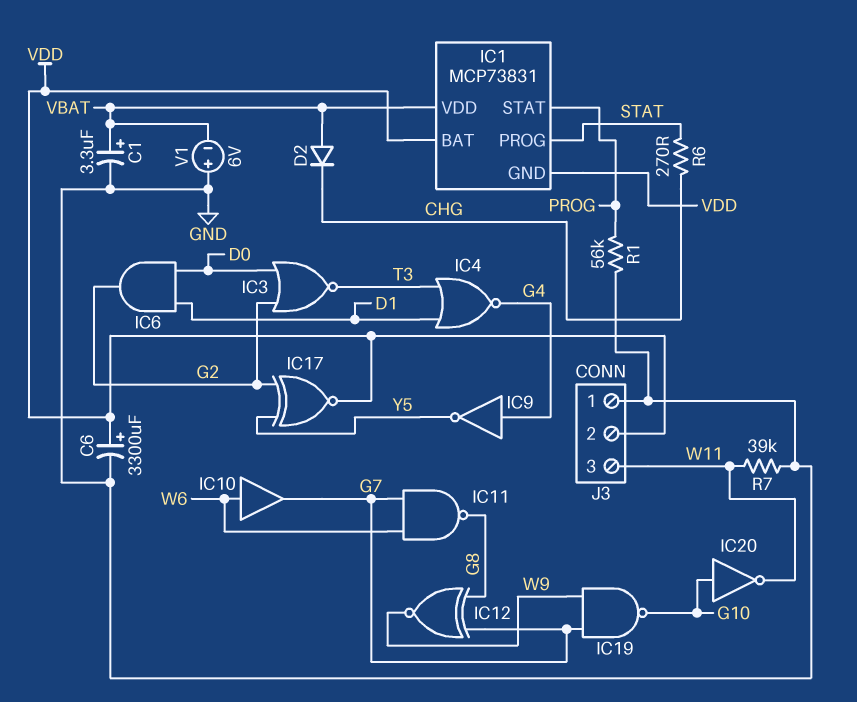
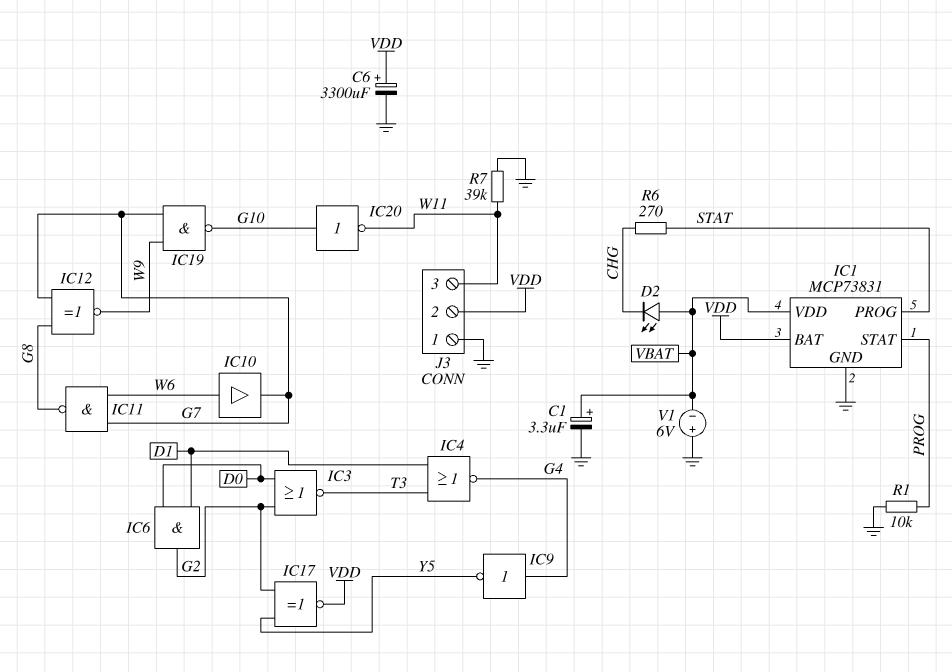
D2: diode (A VBAT, K CHG) -> LED (A VBAT, K CHG)
IC1 pin GND: VDD -> GND
R1: 56k (GND, PROG) -> 10k (GND, PROG)

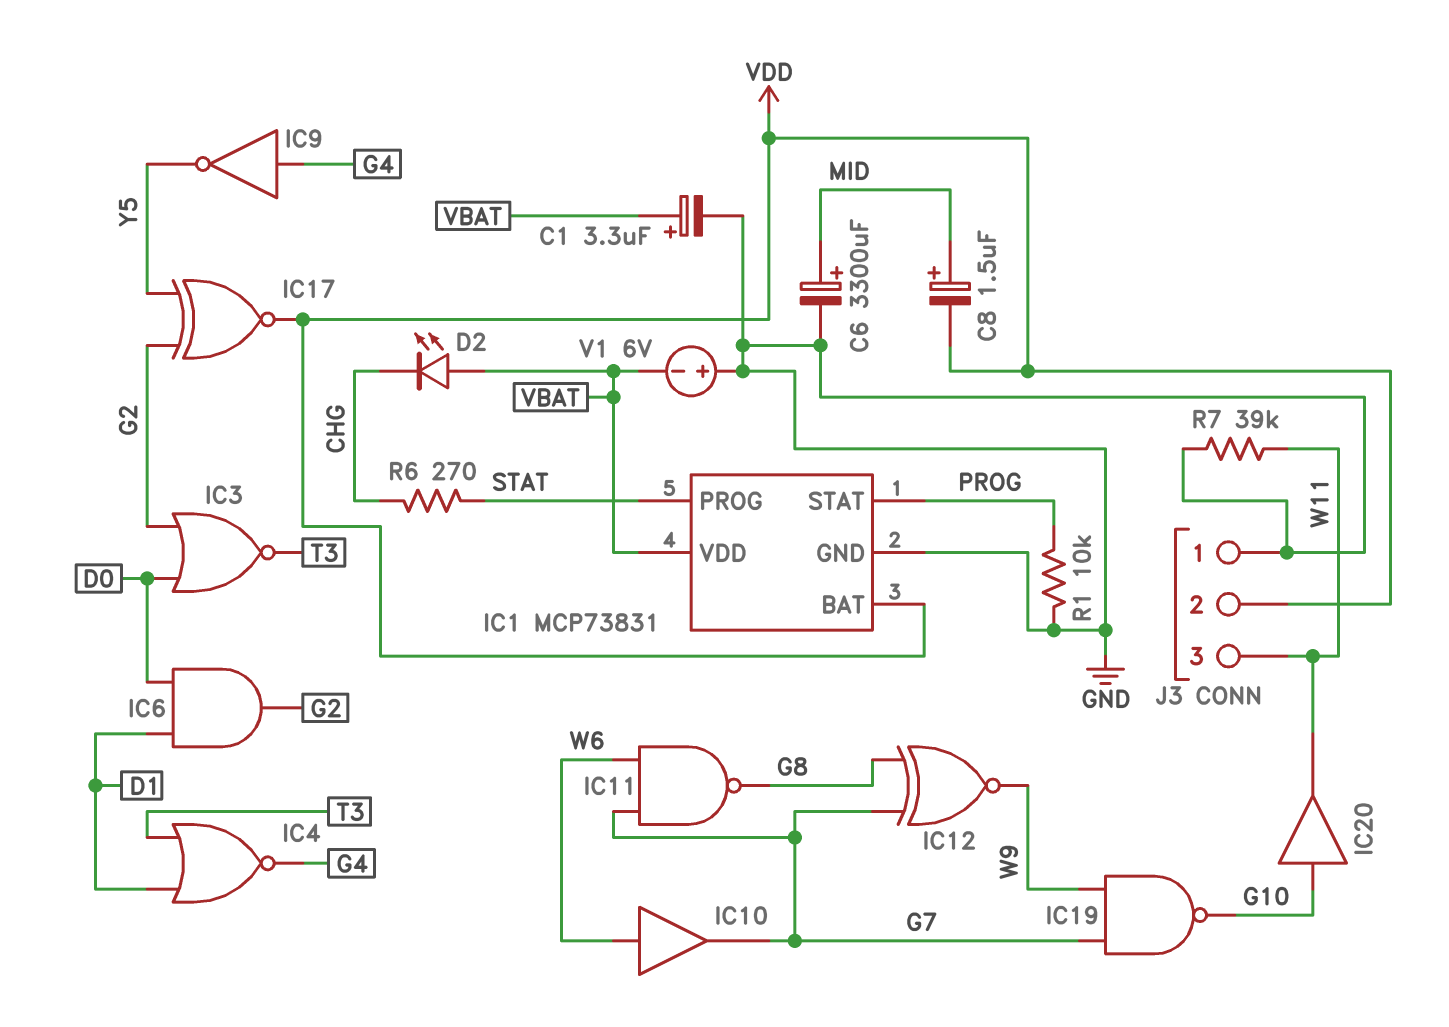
C6: 3300uF (plus VDD, minus GND) -> 3300uF (plus MID, minus GND)
C8: none -> 1.5uF (plus MID, minus VDD)
IC20: NOT (in G10, out W11) -> buffer (in G10, out W11)

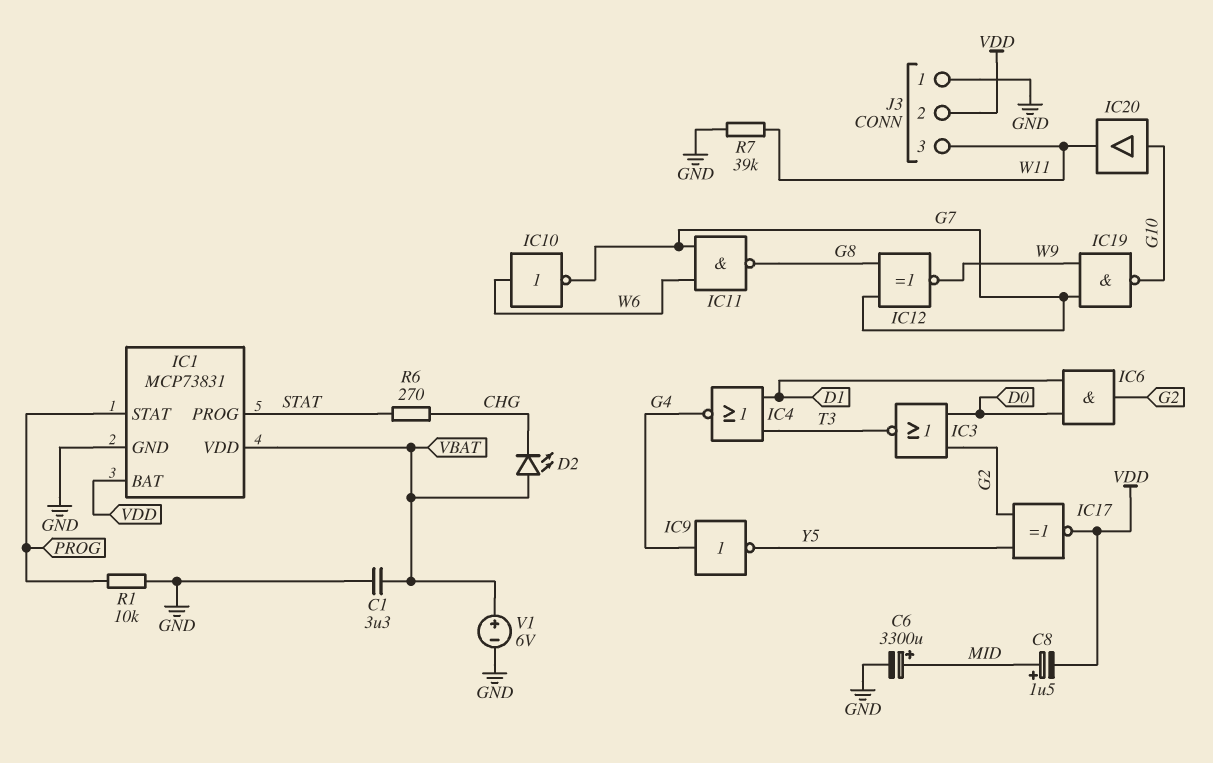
C1: 3.3uF (plus VBAT, minus GND) -> 3.3uF (GND, VBAT)
IC10: buffer (in W6, out G7) -> NOT (in W6, out G7)
V1: 6V (plus GND, minus VBAT) -> 6V (plus VBAT, minus GND)

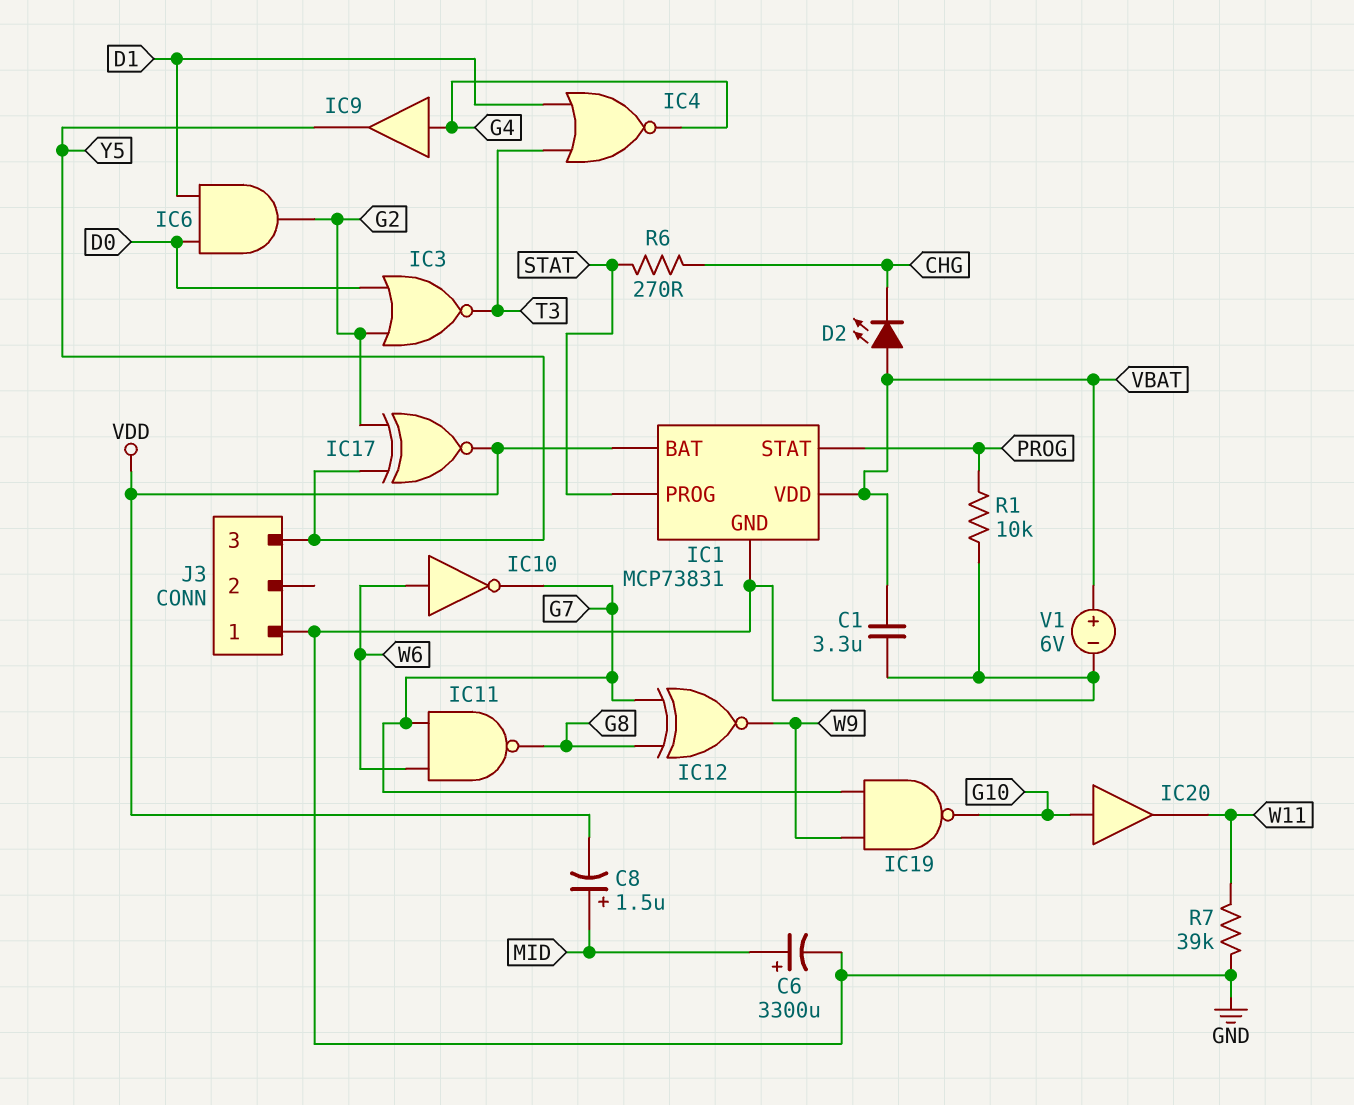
IC9: NOT (in G4, out Y5) -> buffer (in G4, out Y5)
J3 pin 2: VDD -> none
J3 pin 3: W11 -> Y5

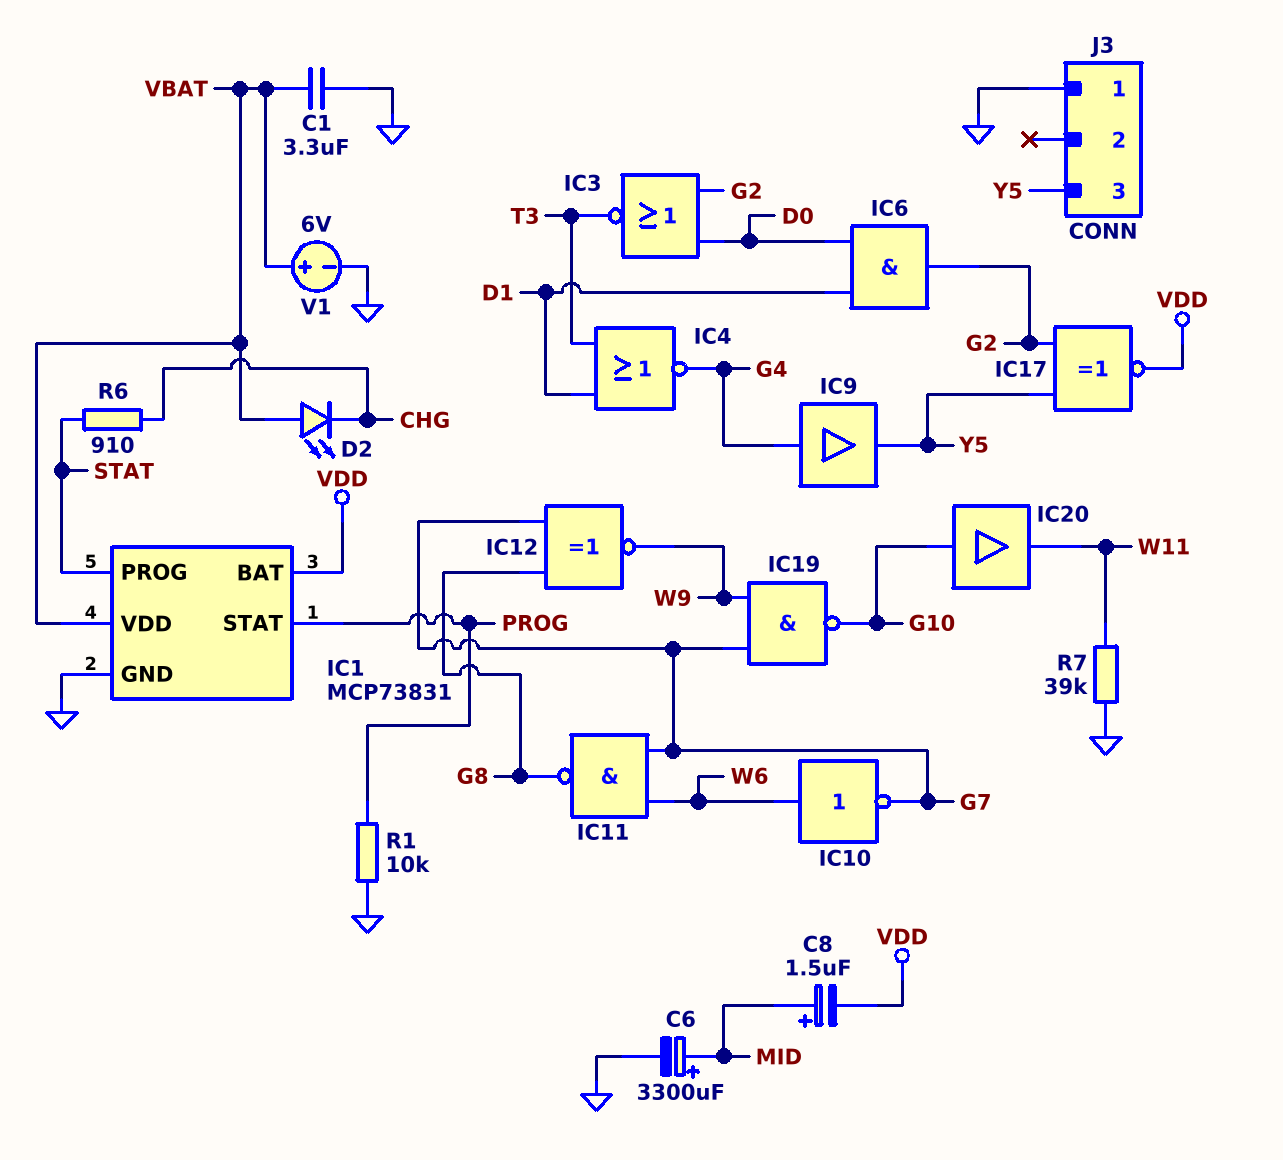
R6: 270 (CHG, STAT) -> 910 (CHG, STAT)

